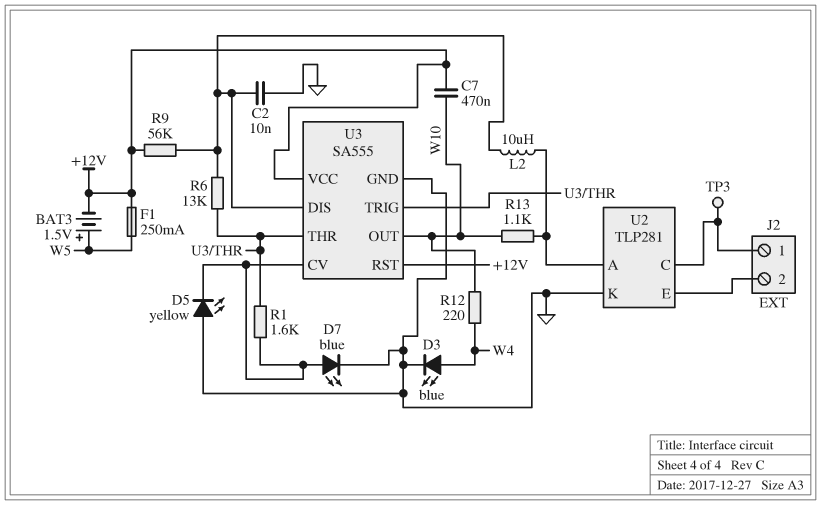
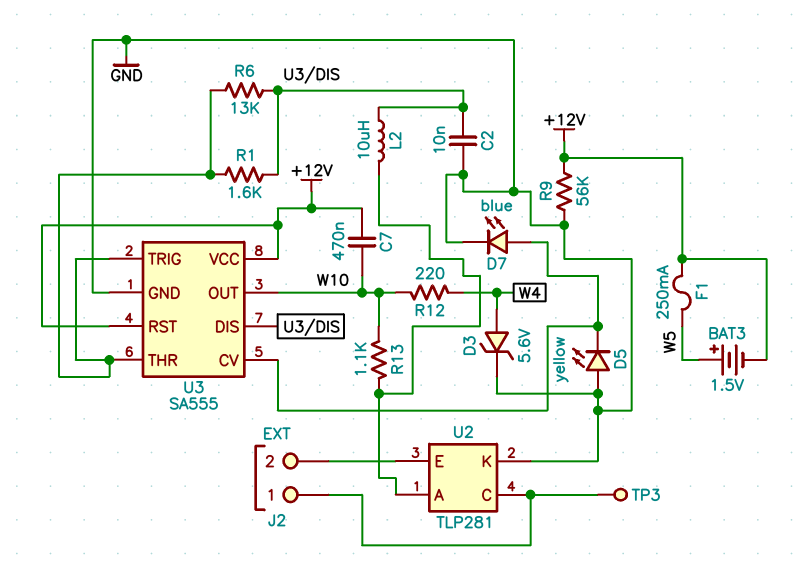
D3: LED blue (A W4, K GND) -> zener 5.6V (A W4, K GND)
R1: 1.6k (U3/CV, U3/THR) -> 1.6k (U3/DIS, U3/THR)
R9: 56k (+12V, U3/DIS) -> 56k (+12V, GND)

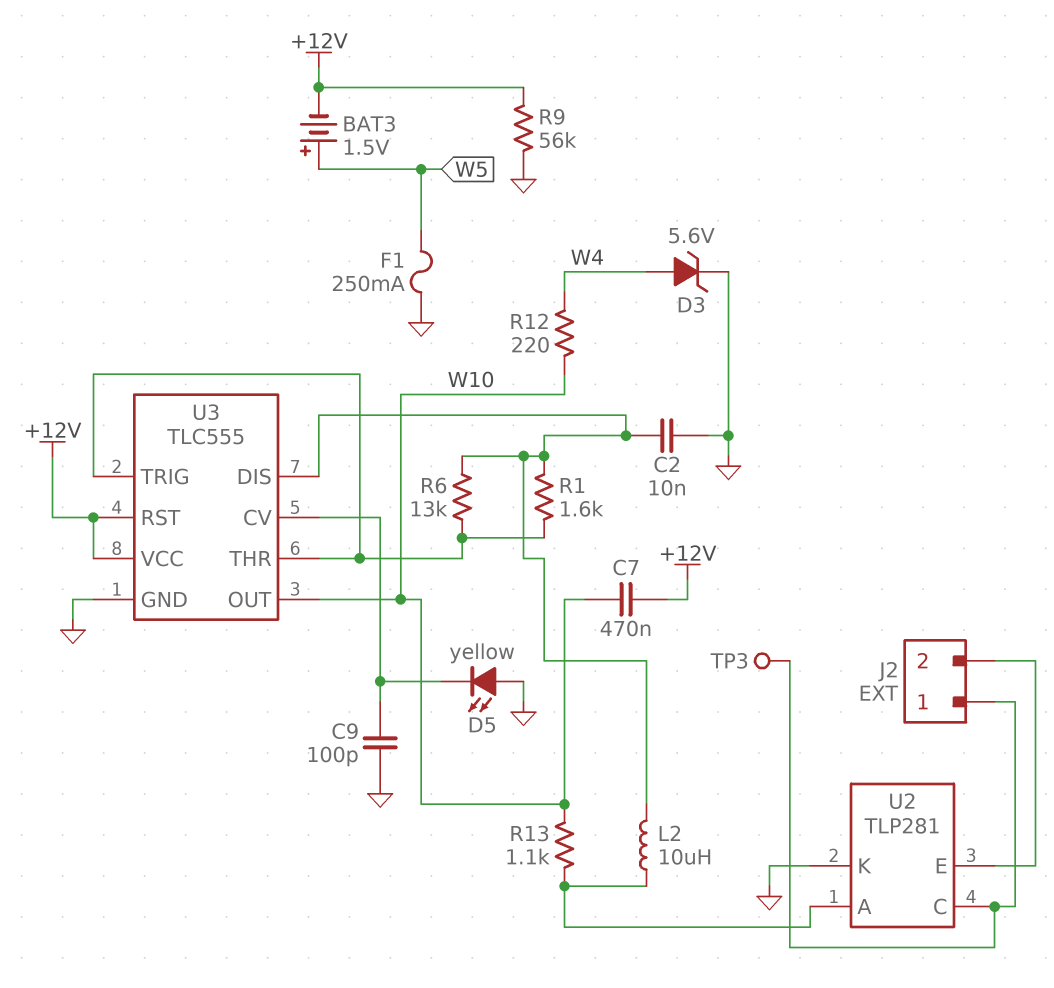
C9: none -> 100pF (GND, U3/CV)
D7: LED blue (A U3/CV, K GND) -> none
F1: 250mA (+12V, W5) -> 250mA (GND, W5)
U3: SA555 -> TLC555

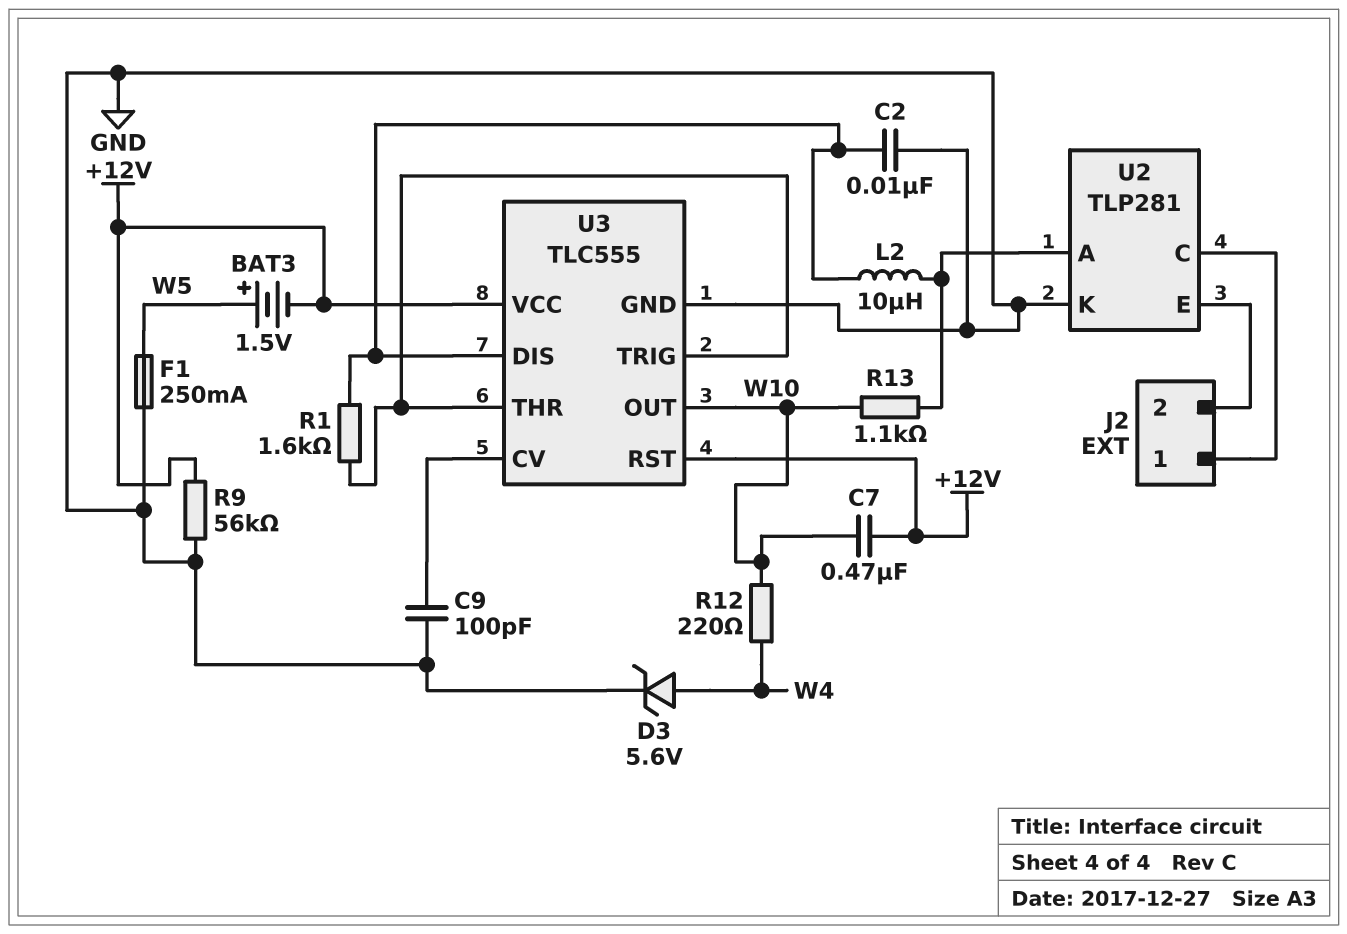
D5: LED yellow (A GND, K U3/CV) -> none
R6: 13k (U3/DIS, U3/THR) -> none
TP3: test point (J2/1) -> none

